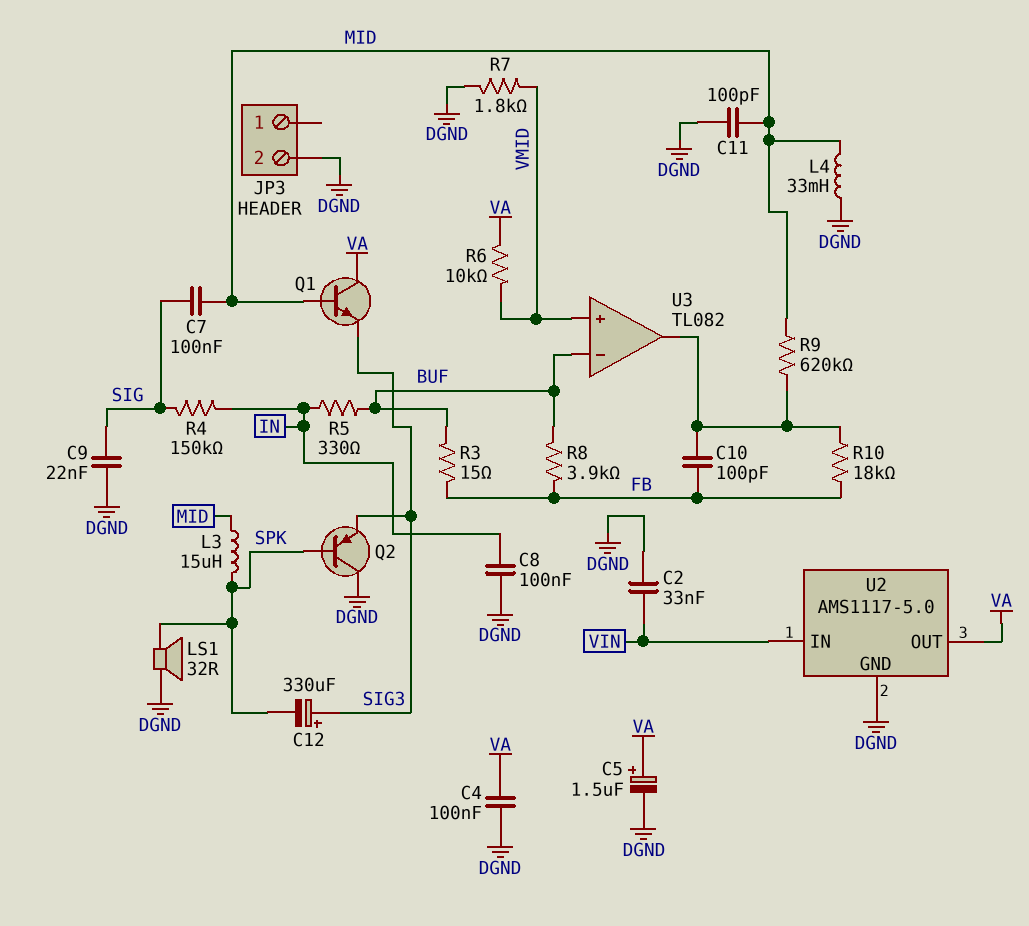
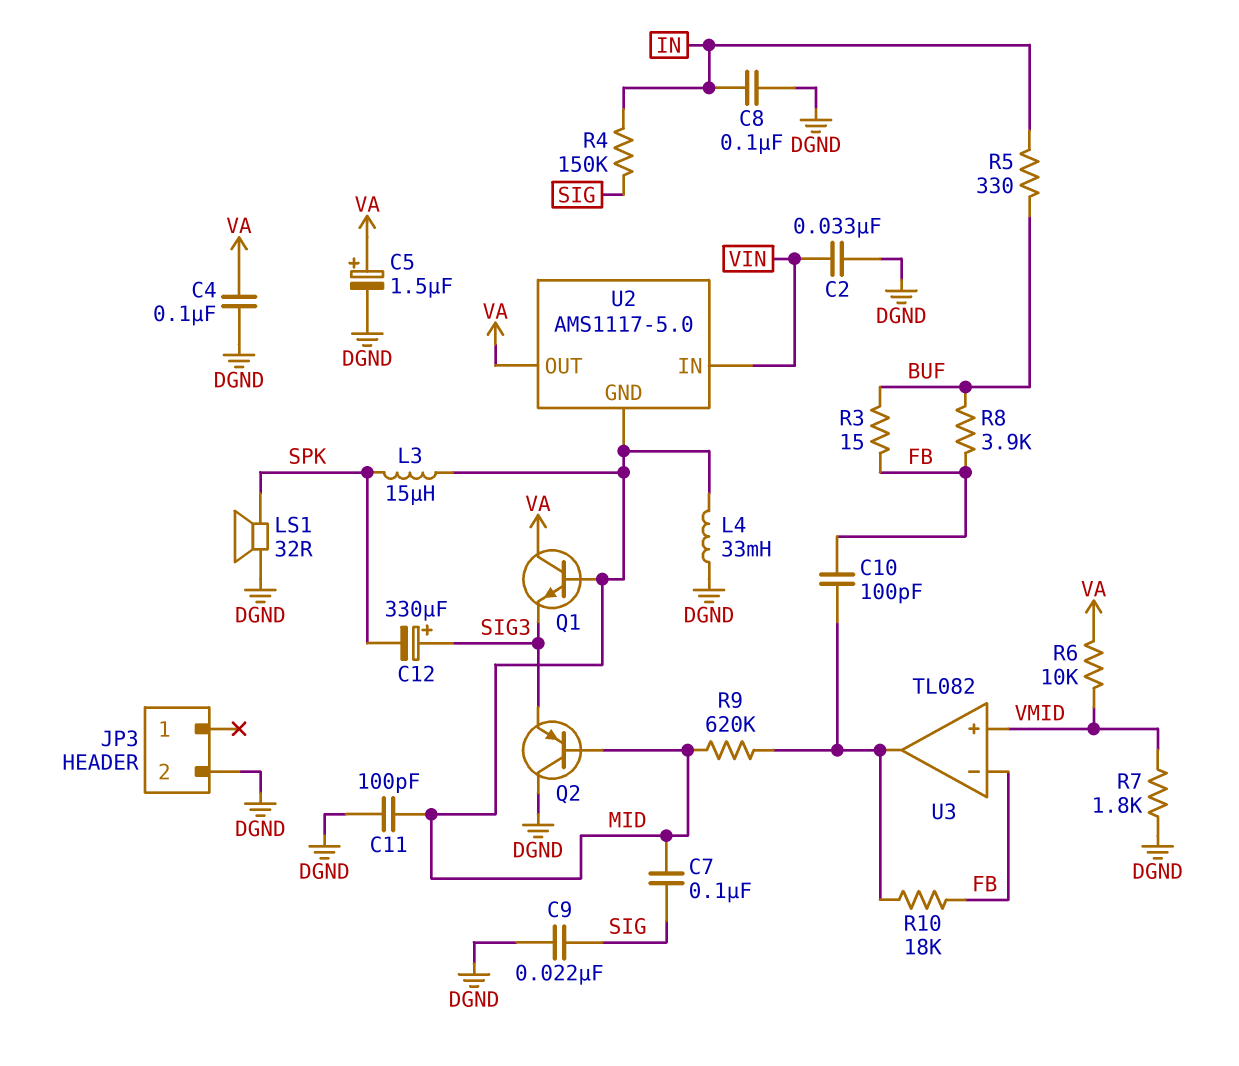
Q2: PNP (B SPK, C DGND, E SIG3) -> PNP (B MID, C DGND, E SIG3)
U2 pin GND: DGND -> MID
U3 pin in-: BUF -> FB

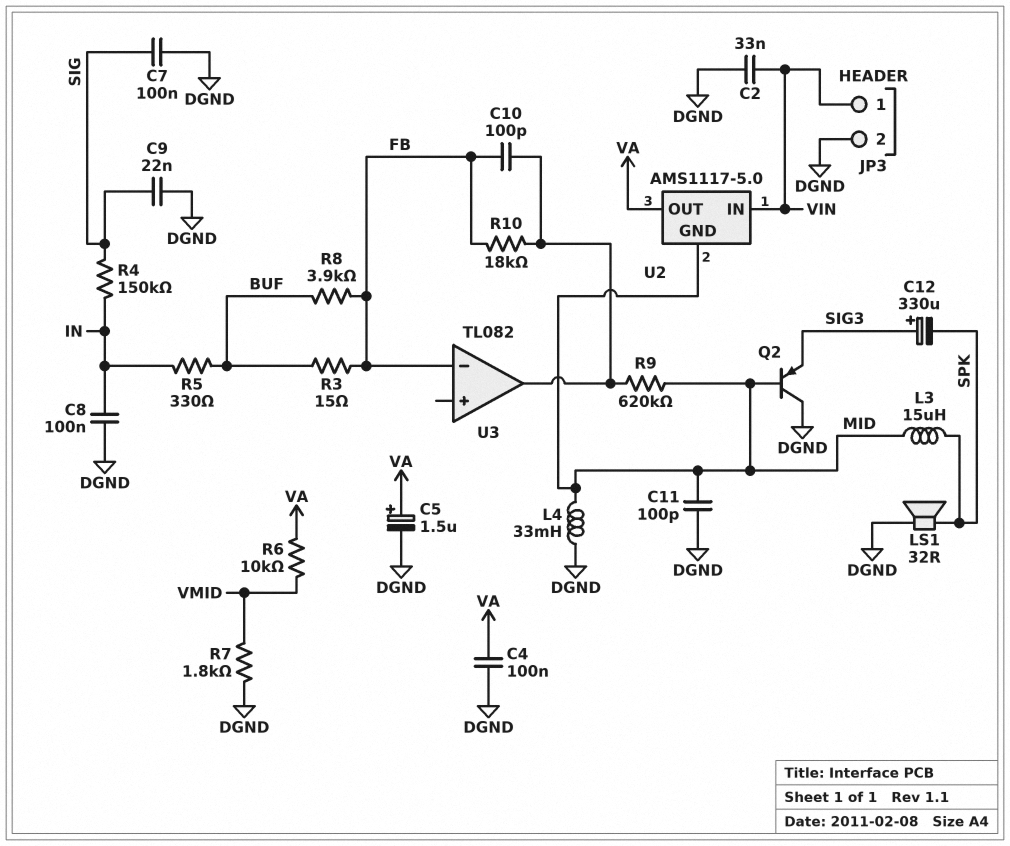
C7: 100nF (MID, SIG) -> 100nF (DGND, SIG)
JP3 pin 1: none -> VIN
Q1: NPN (B MID, C VA, E SIG3) -> none
U3 pin in+: VMID -> none

